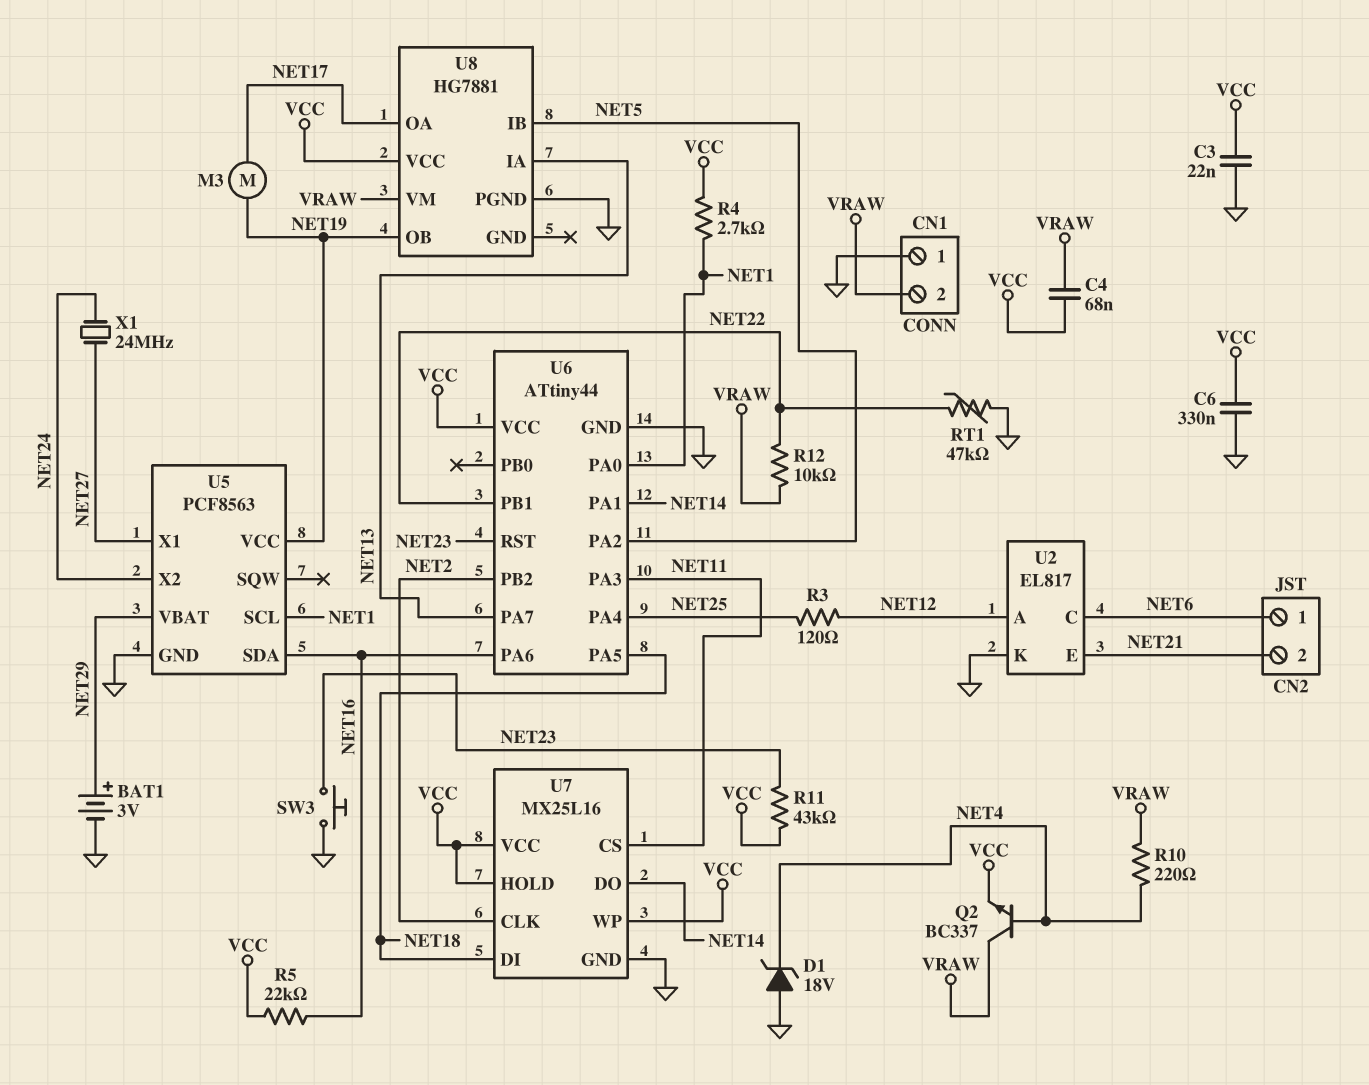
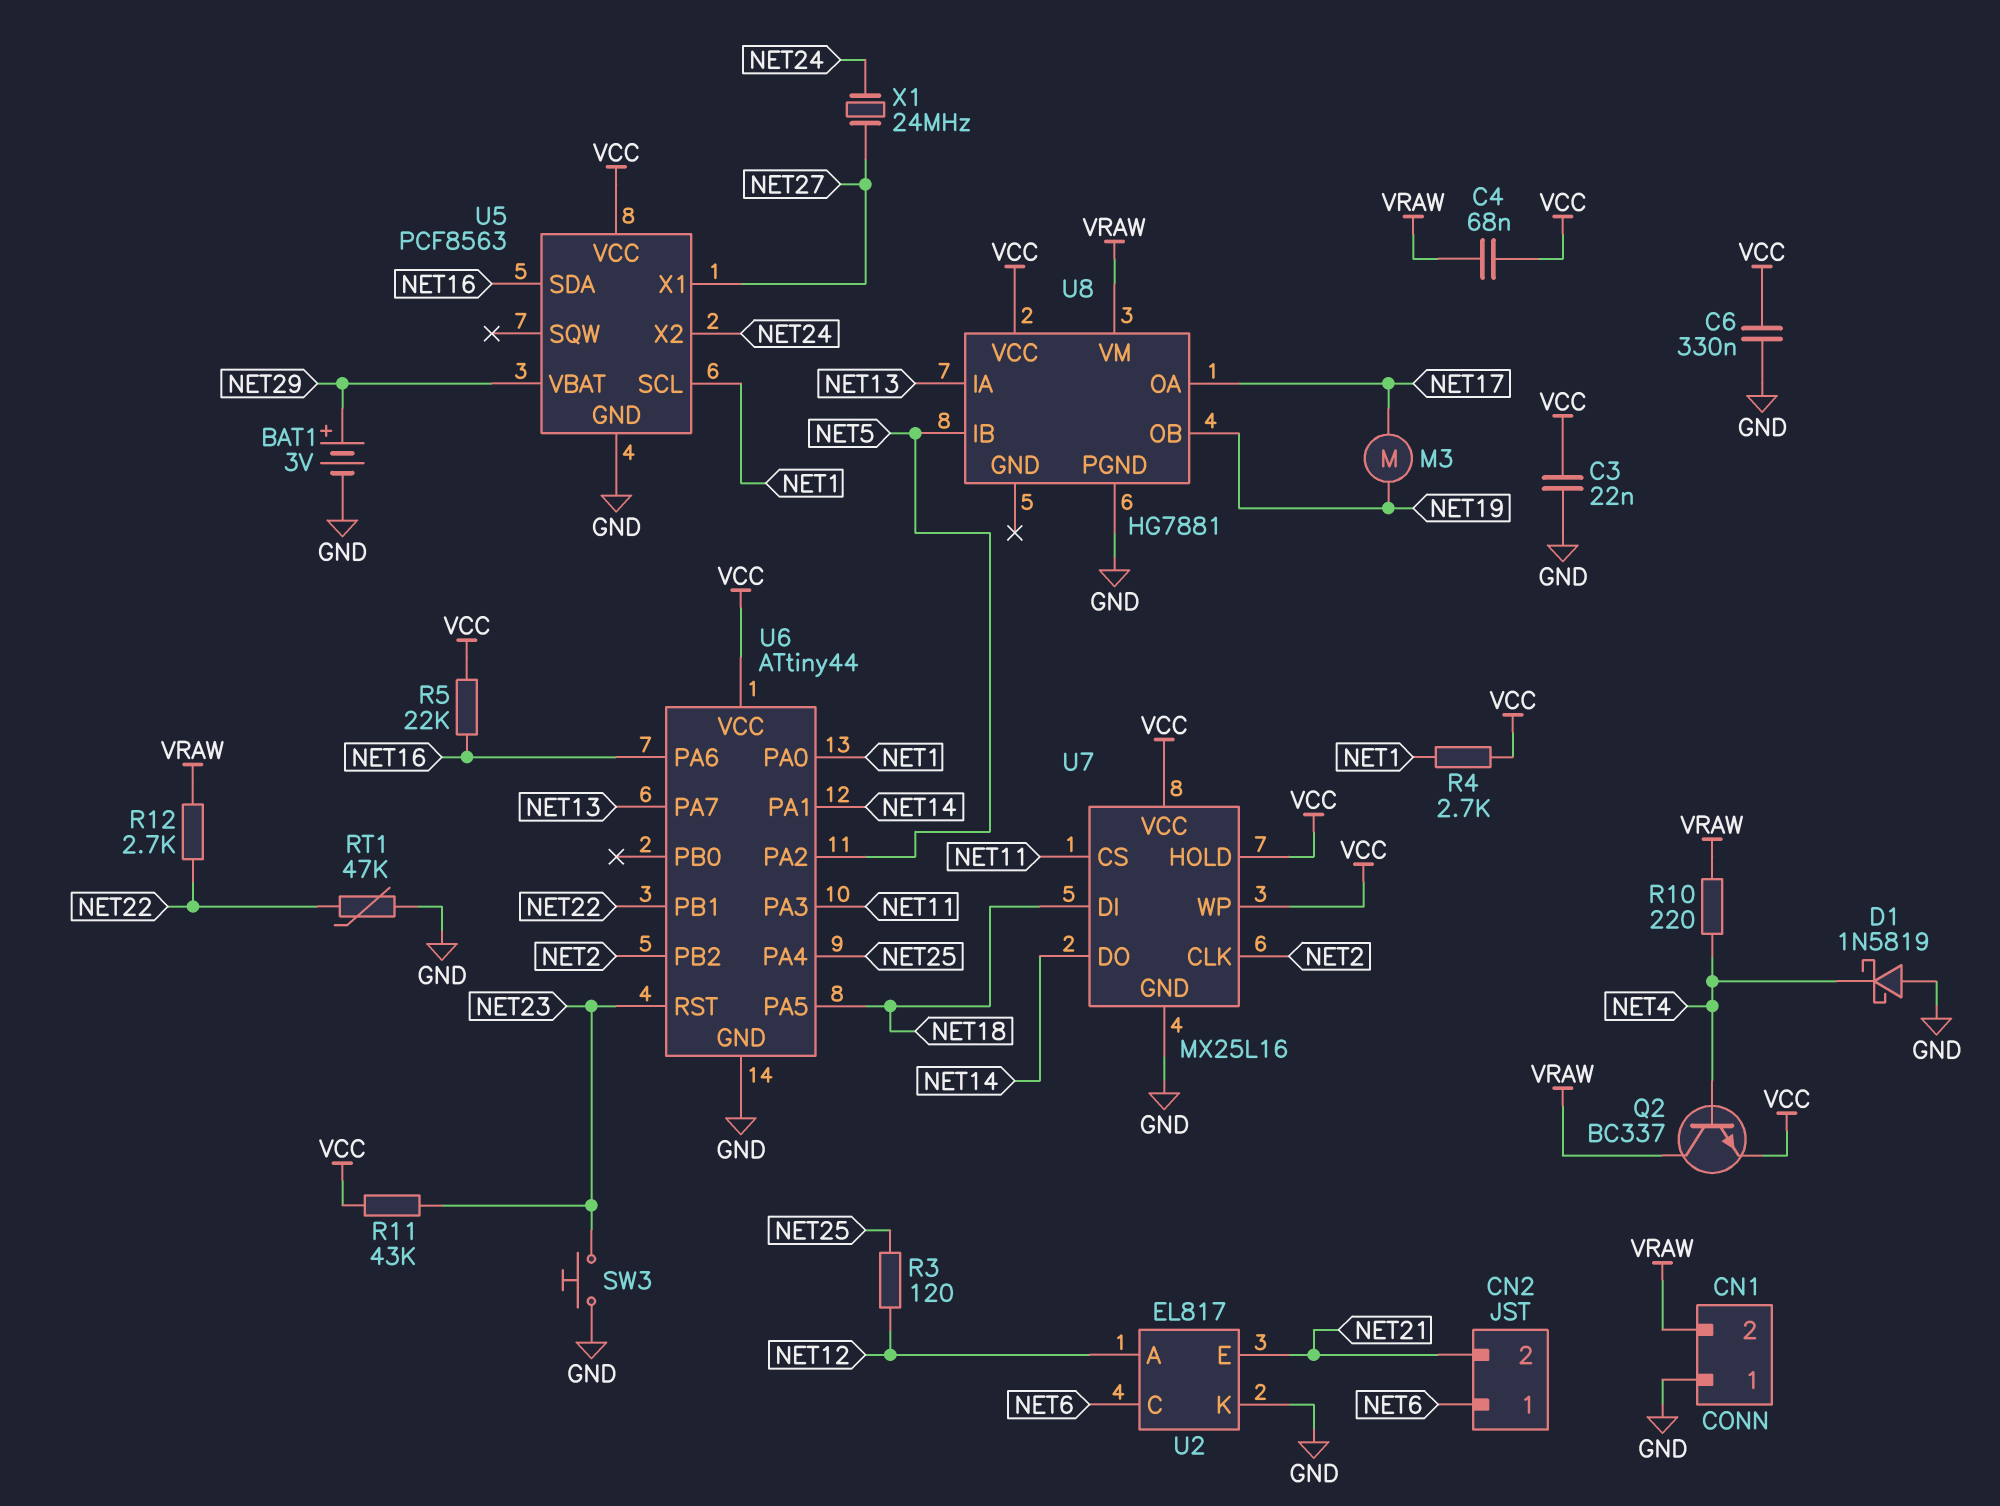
D1: zener 18V (A GND, K NET4) -> schottky 1N5819 (A GND, K NET4)
R12: 10k (NET22, VRAW) -> 2.7k (NET22, VRAW)
U5 pin VCC: NET19 -> VCC

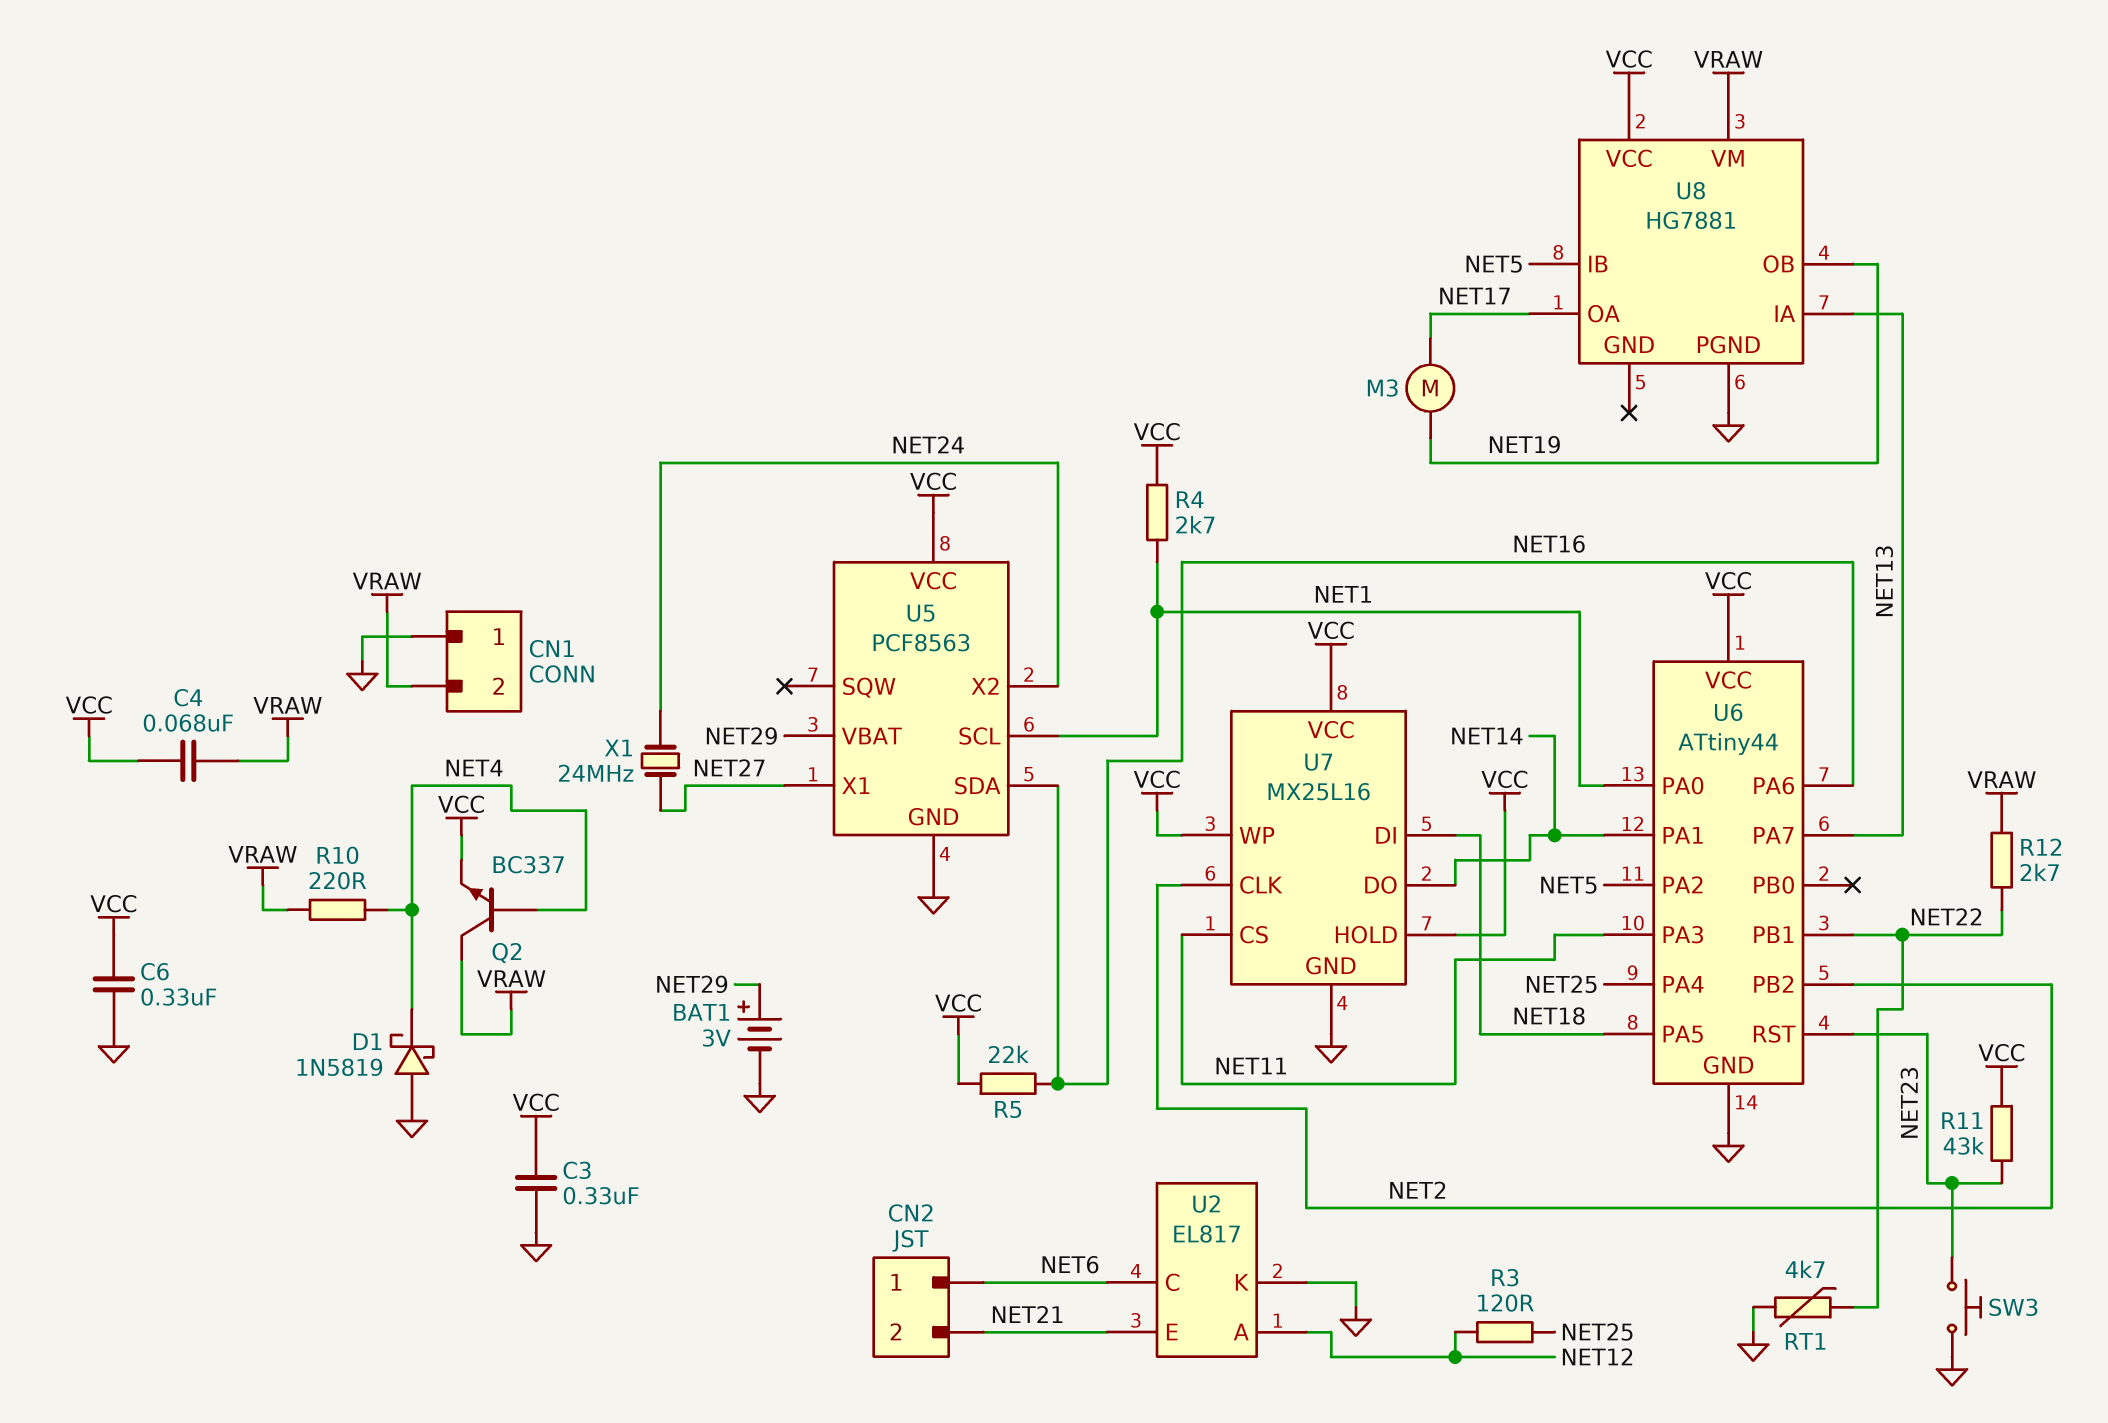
C3: 22nF (GND, VCC) -> 330nF (GND, VCC)
RT1: 47k (GND, NET22) -> 4.7k (GND, NET22)

